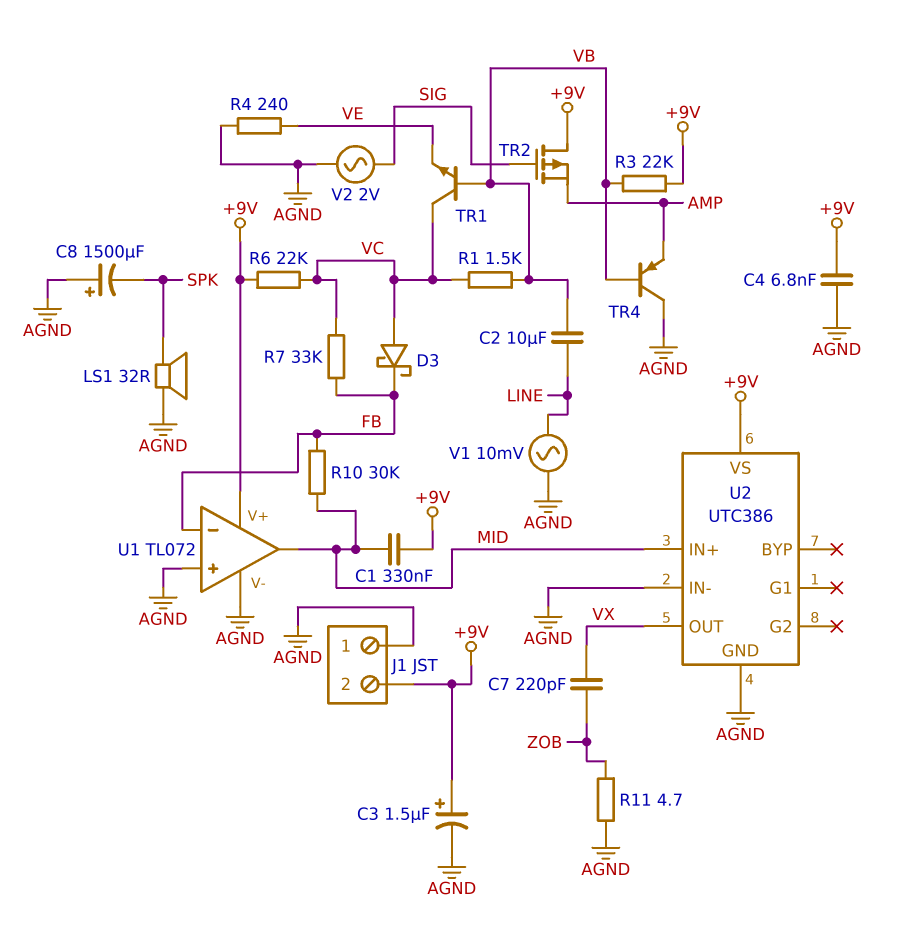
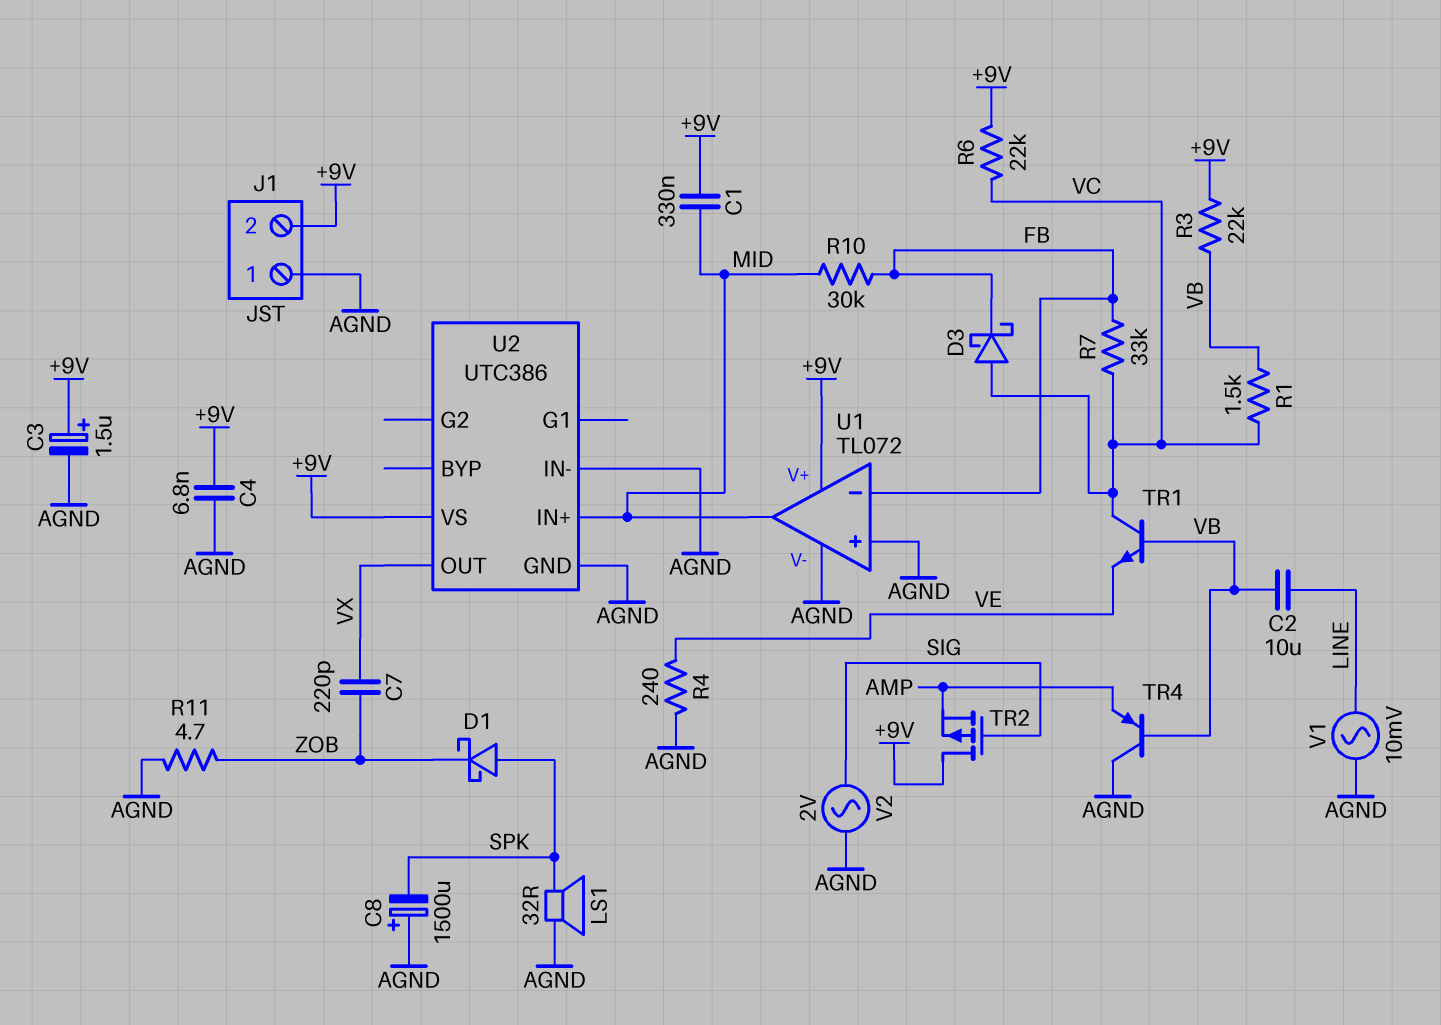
D1: none -> schottky (A SPK, K ZOB)

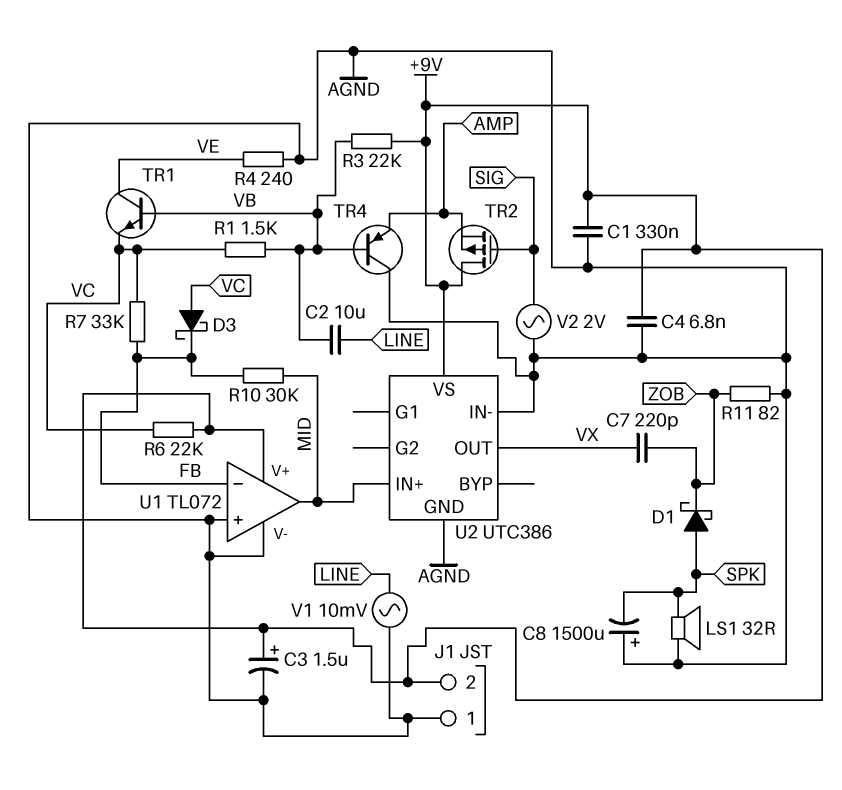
C1: 330nF (+9V, MID) -> 330nF (+9V, AGND)
R11: 4.7 (AGND, ZOB) -> 82 (AGND, ZOB)
TR1: NPN (B VB, C VC, E VE) -> NPN (B VB, C VE, E VC)

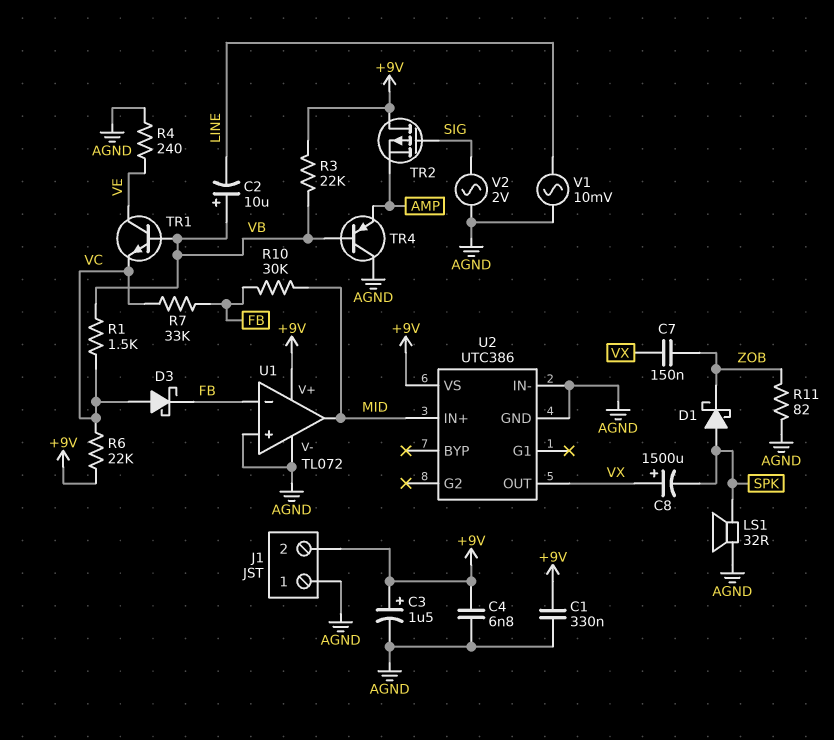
C2: 10uF (LINE, VB) -> 10uF (plus VB, minus LINE)
C7: 220pF (VX, ZOB) -> 150nF (VX, ZOB)
C8: 1500uF (plus AGND, minus SPK) -> 1500uF (plus VX, minus SPK)

